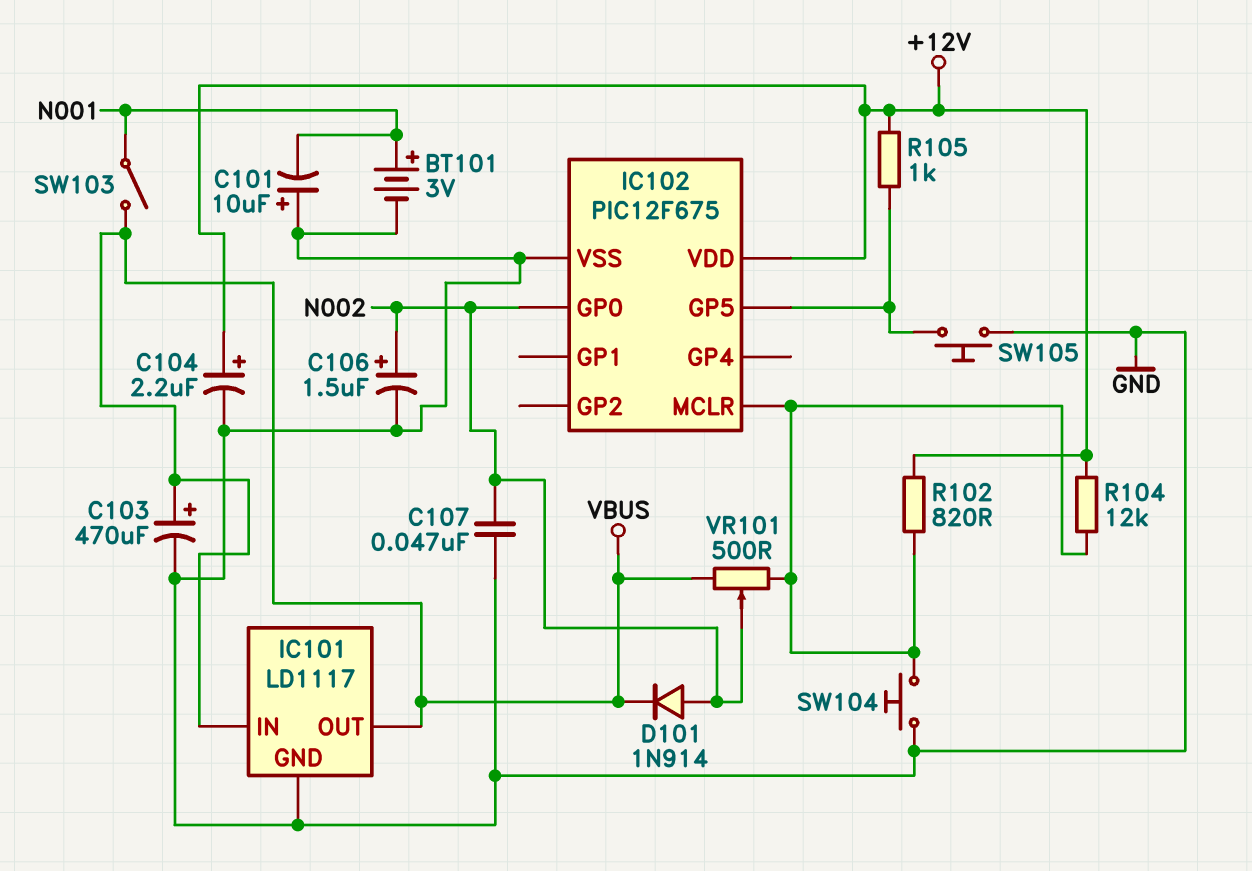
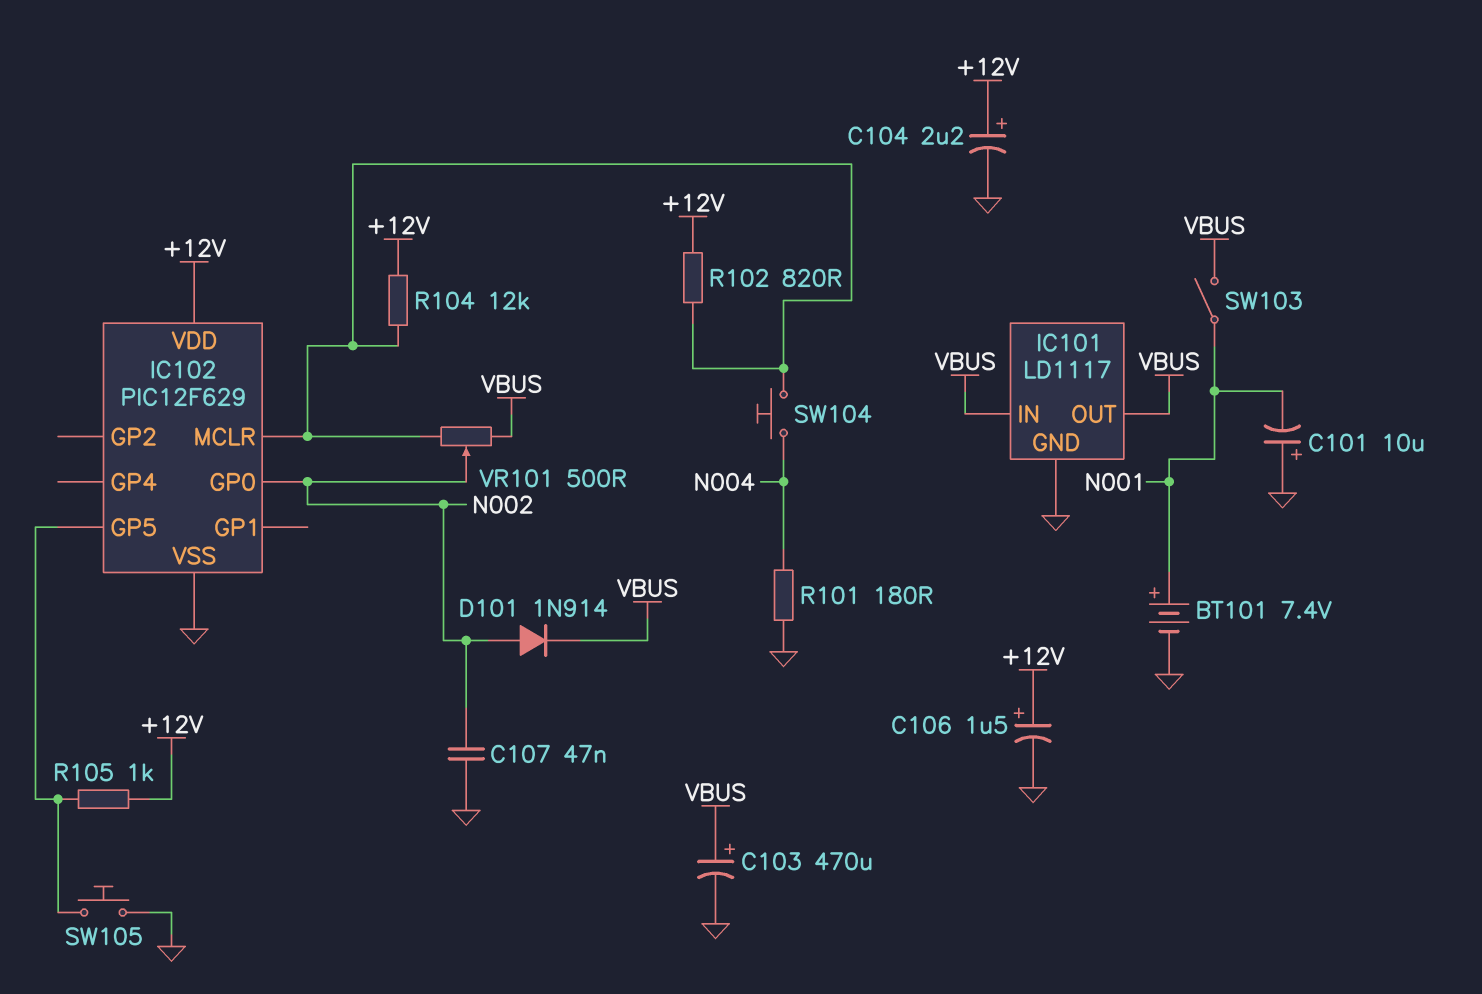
BT101: 3V (plus N001, minus GND) -> 7.4V (plus N001, minus GND)
C106: 1.5uF (plus N002, minus GND) -> 1.5uF (plus +12V, minus GND)
IC102: PIC12F675 -> PIC12F629
R101: none -> 180 (GND, N004)
SW104: button (GND, IC102/MCLR) -> button (IC102/MCLR, N004)

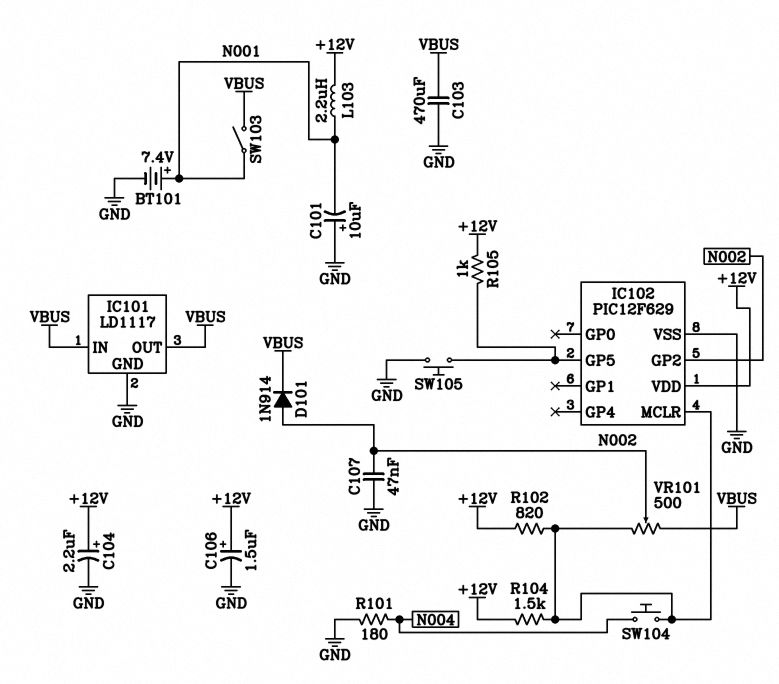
C103: 470uF (plus VBUS, minus GND) -> 470uF (GND, VBUS)
IC102 pin GP0: N002 -> none
IC102 pin GP2: none -> N002
L103: none -> 2.2uH (+12V, N001)
R104: 12k (+12V, IC102/MCLR) -> 1.5k (+12V, IC102/MCLR)

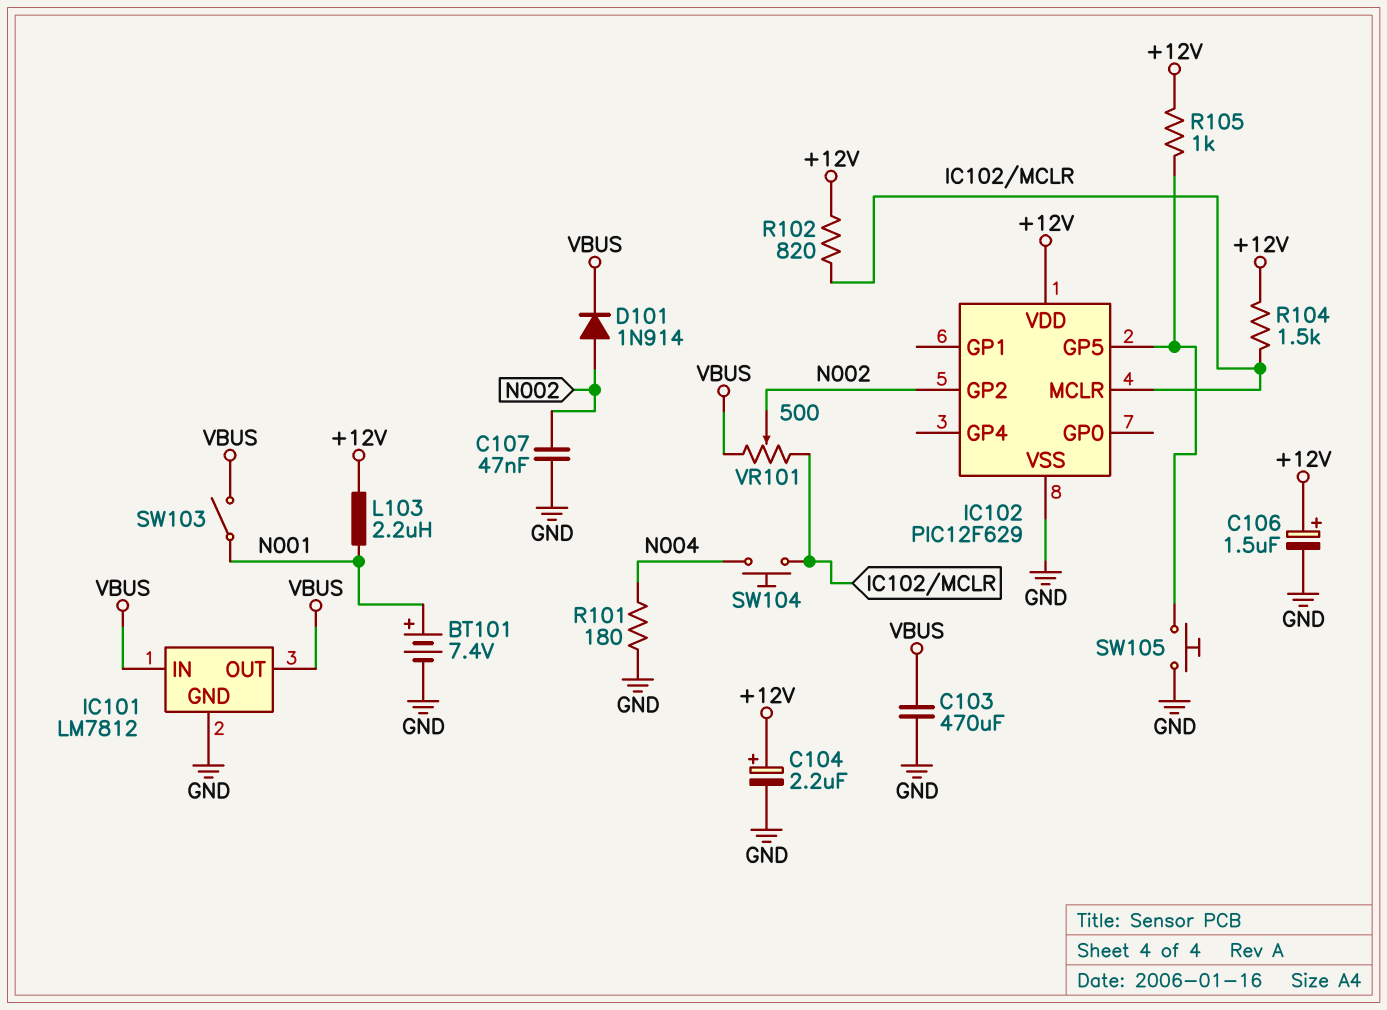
C101: 10uF (plus GND, minus N001) -> none
IC101: LD1117 -> LM7812

